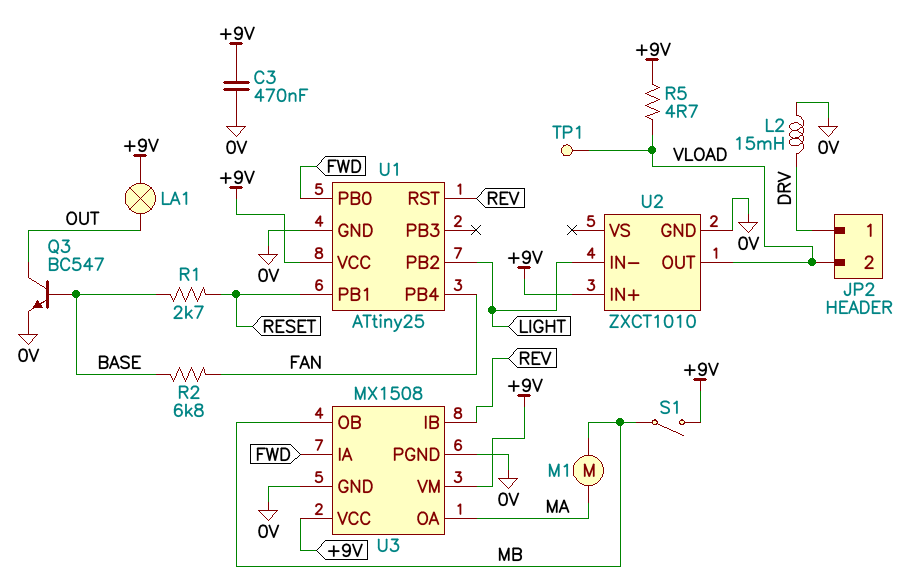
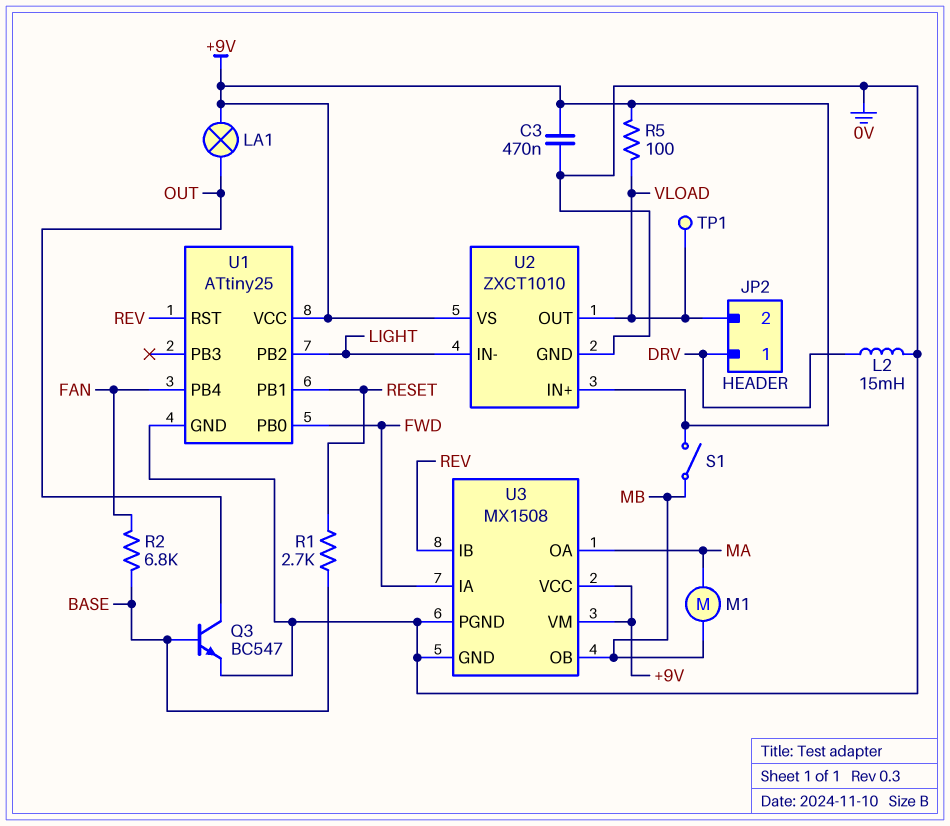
R5: 4.7 (+9V, VLOAD) -> 100 (+9V, VLOAD)
U2 pin VS: none -> +9V

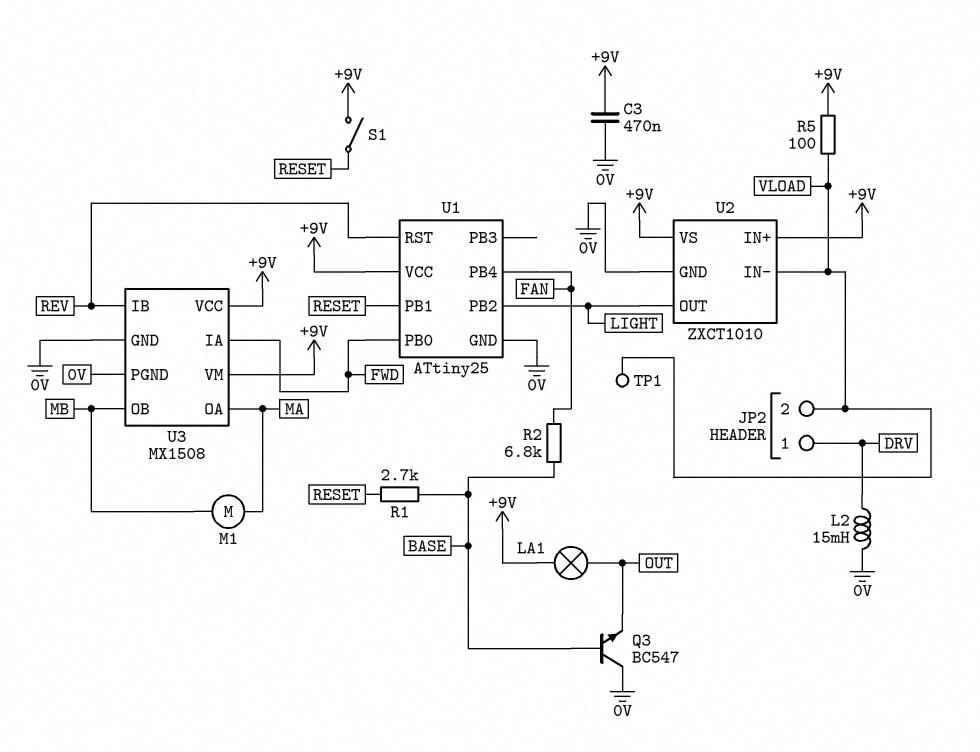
Q3: NPN BC547 (B BASE, C OUT, E 0V) -> NPN BC547 (B BASE, C 0V, E OUT)
S1: switch (+9V, MB) -> switch (+9V, RESET)
U2 pin IN-: LIGHT -> VLOAD
U2 pin OUT: VLOAD -> LIGHT

